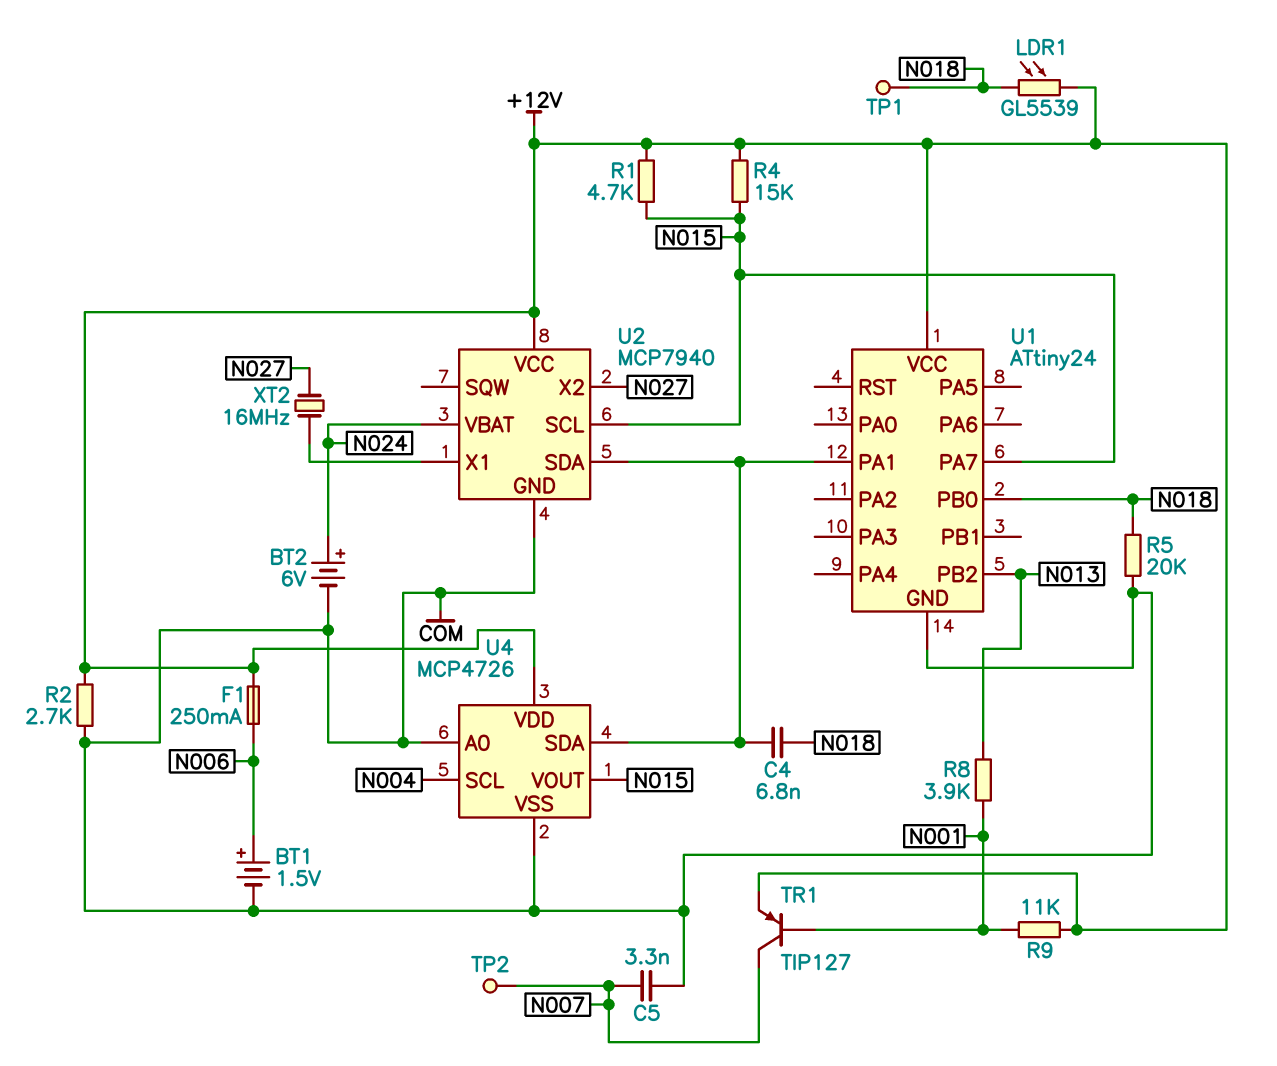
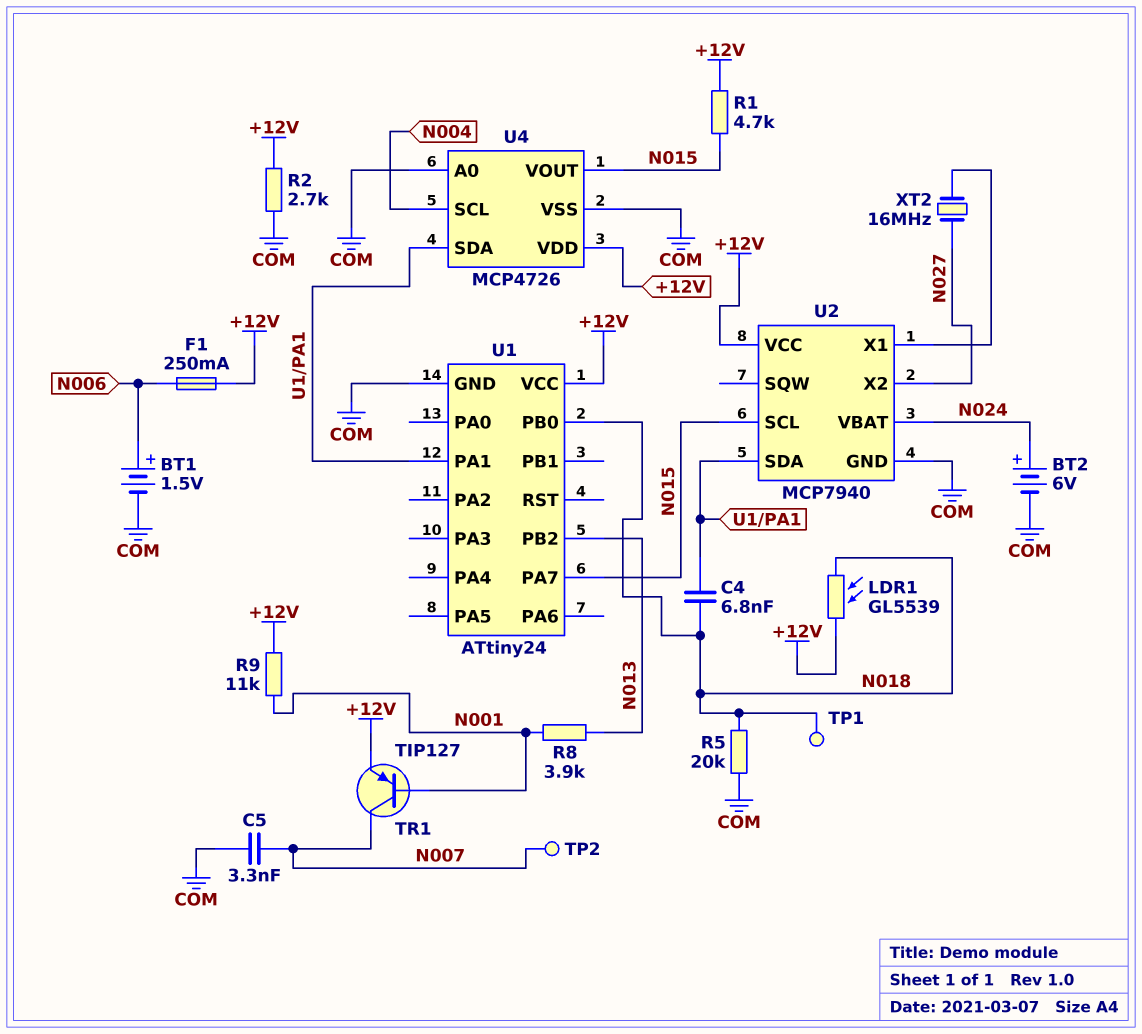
R4: 15k (+12V, N015) -> none

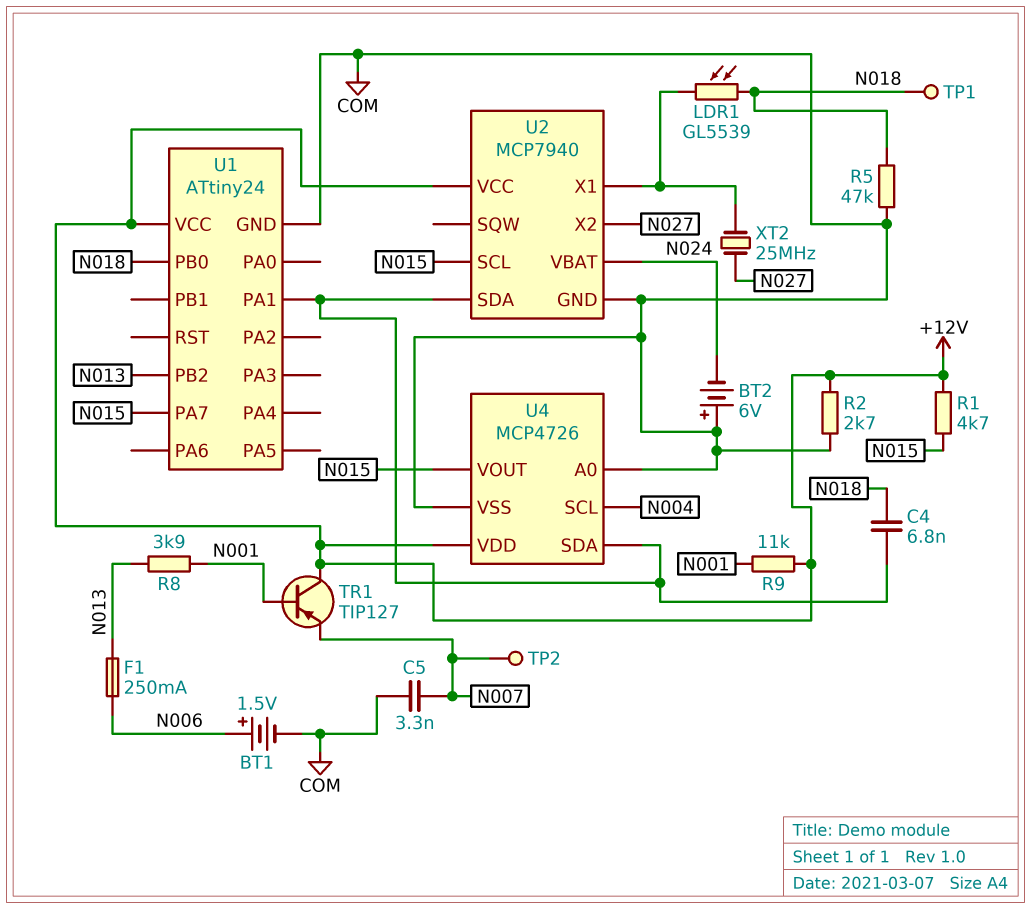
BT2: 6V (plus N024, minus COM) -> 6V (plus COM, minus N024)
F1: 250mA (+12V, N006) -> 250mA (N006, N013)
LDR1: GL5539 (+12V, N018) -> GL5539 (N018, U2/X1)
R5: 20k (COM, N018) -> 47k (COM, N018)
TR1: PNP TIP127 (B N001, C N007, E +12V) -> PNP TIP127 (B N001, C +12V, E N007)
XT2: 16MHz (N027, U2/X1) -> 25MHz (N027, U2/X1)

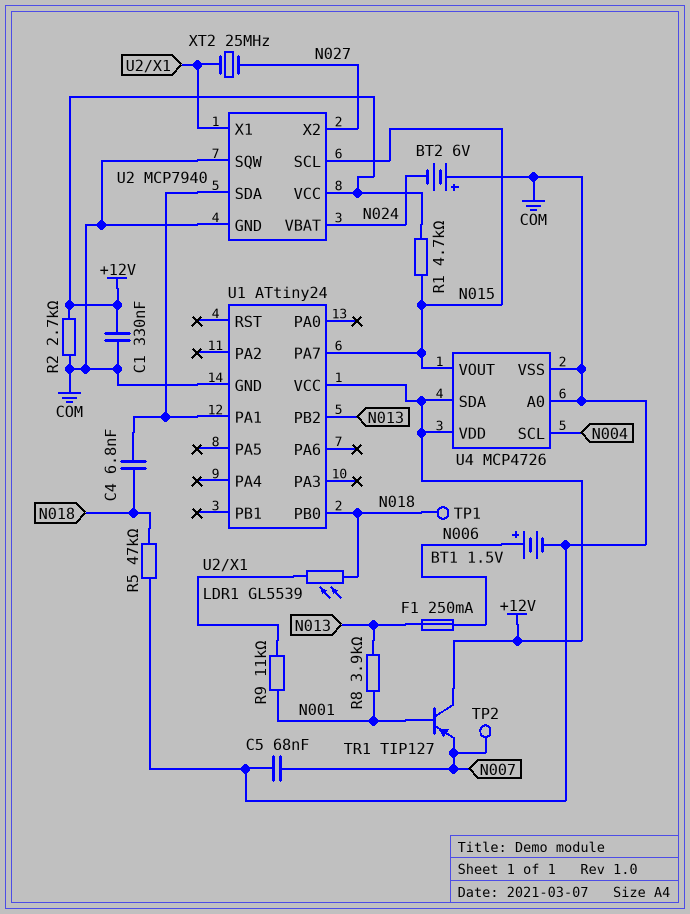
C1: none -> 330nF (+12V, COM)
C5: 3.3nF (COM, N007) -> 68nF (COM, N007)
R9: 11k (+12V, N001) -> 11k (N001, U2/X1)
U2 pin SQW: none -> COM
U4 pin SDA: U1/PA1 -> +12V

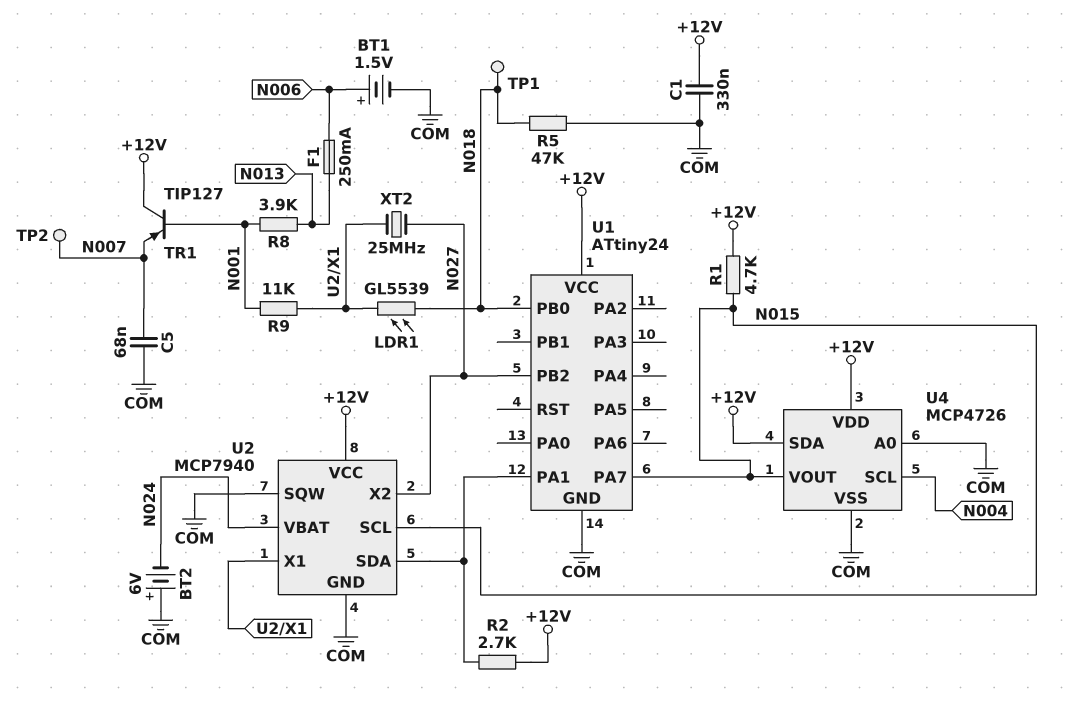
C4: 6.8nF (N018, U1/PA1) -> none
R2: 2.7k (+12V, COM) -> 2.7k (+12V, U1/PA1)
U1 pin PB2: N013 -> N027

